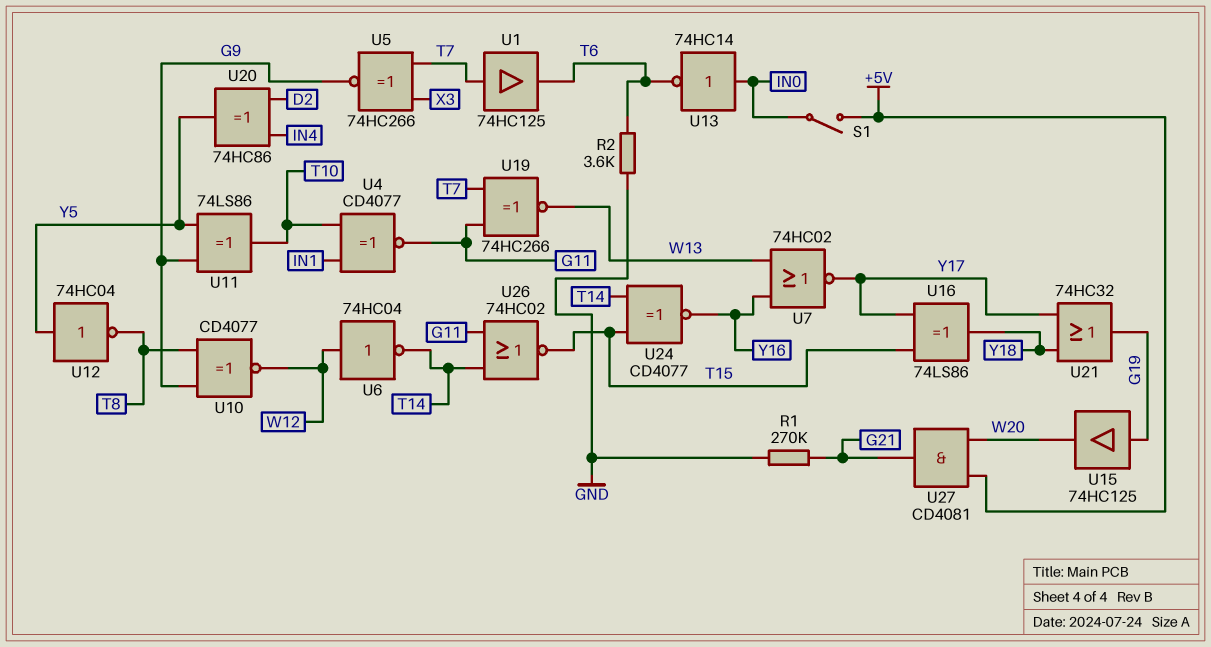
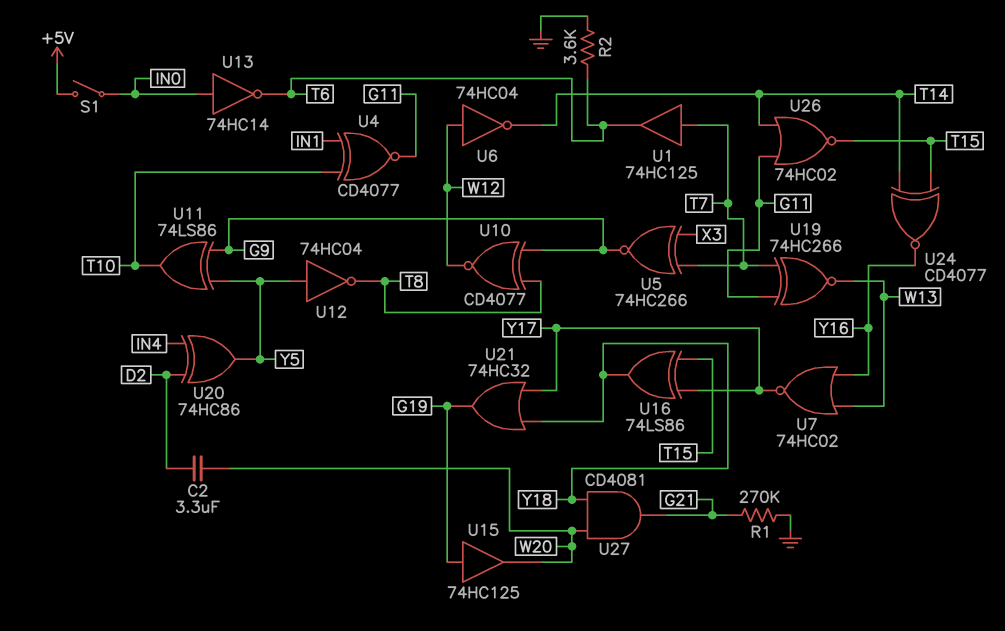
C2: none -> 3.3uF (D2, W20)
U27: AND CD4081 (in +5V, in W20, out G21) -> AND CD4081 (in W20, in Y18, out G21)

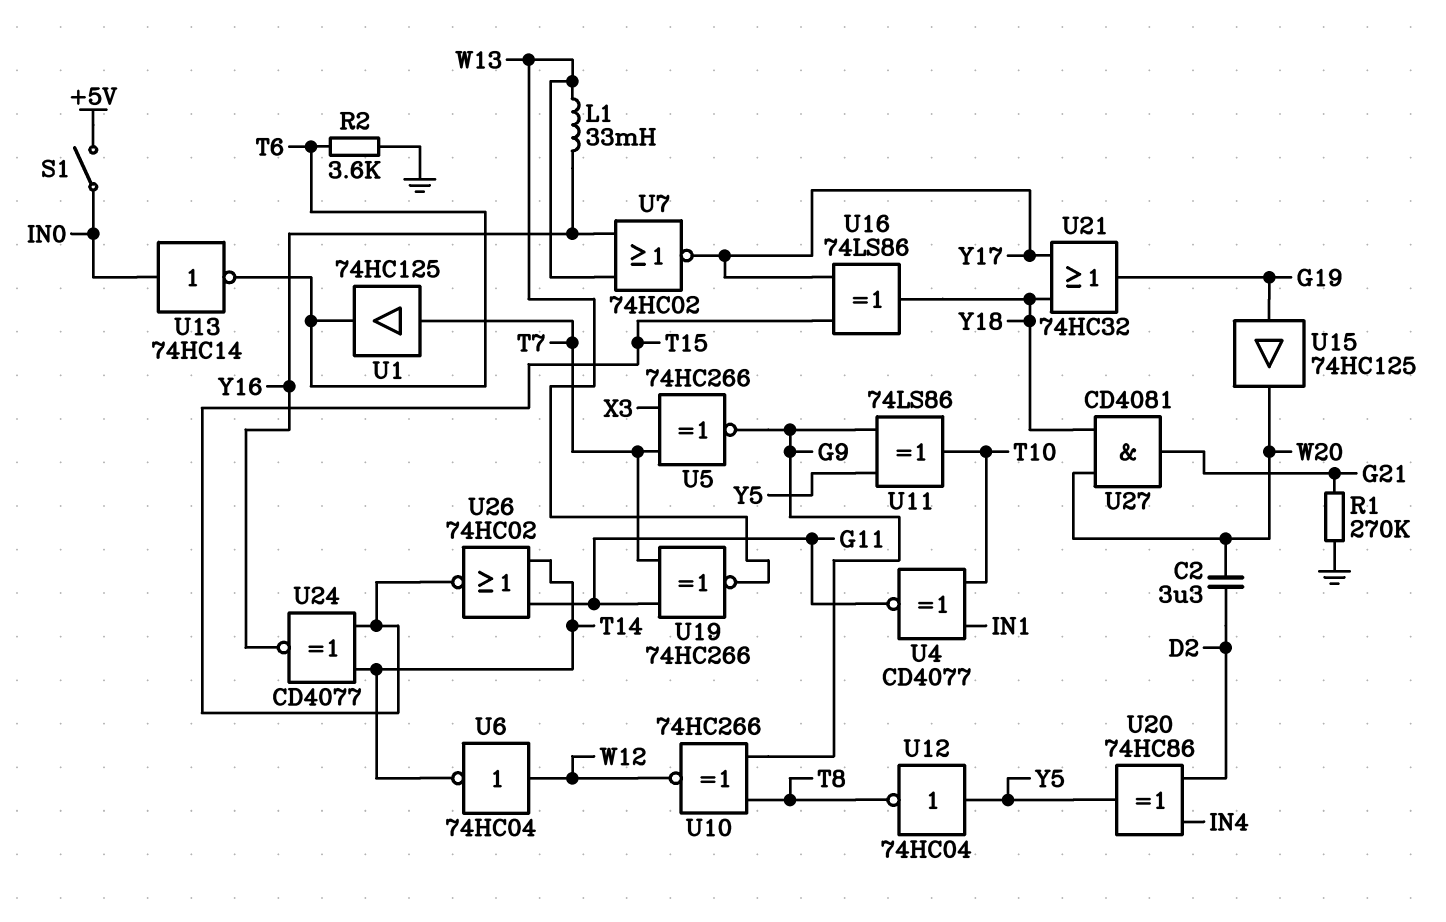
L1: none -> 33mH (W13, Y16)
U10: XNOR CD4077 (in G9, in T8, out W12) -> XNOR 74HC266 (in G9, in T8, out W12)

